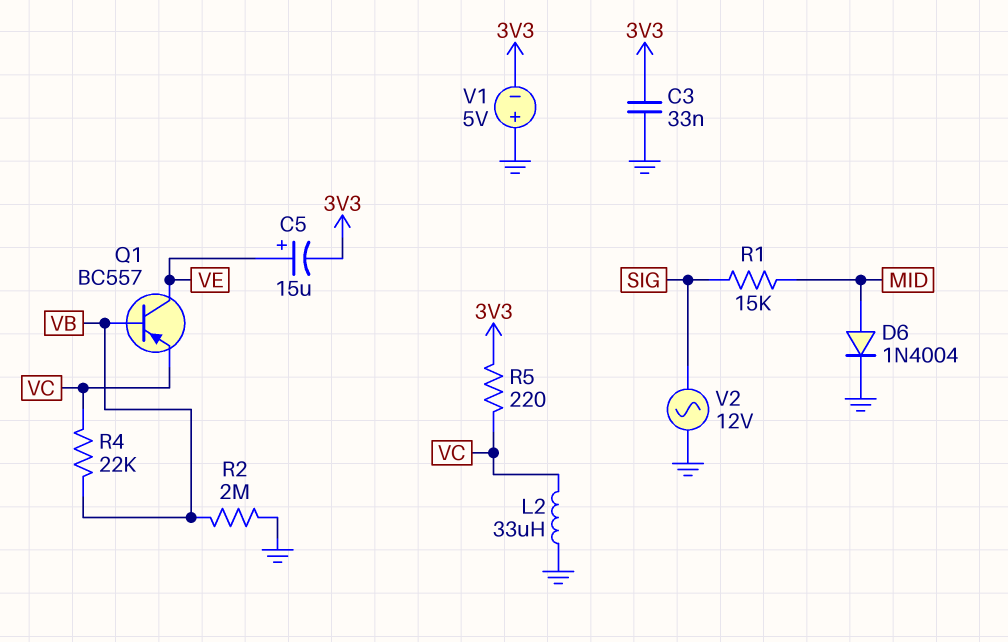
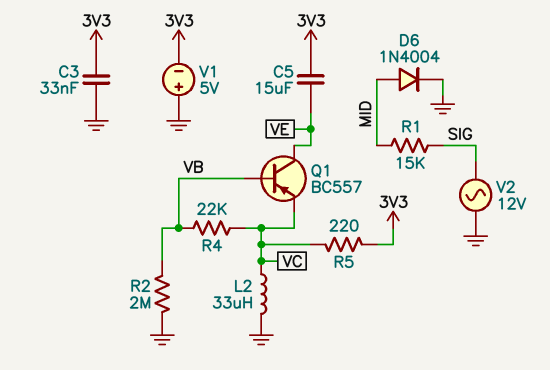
C5: 15uF (plus VE, minus 3V3) -> 15uF (3V3, VE)

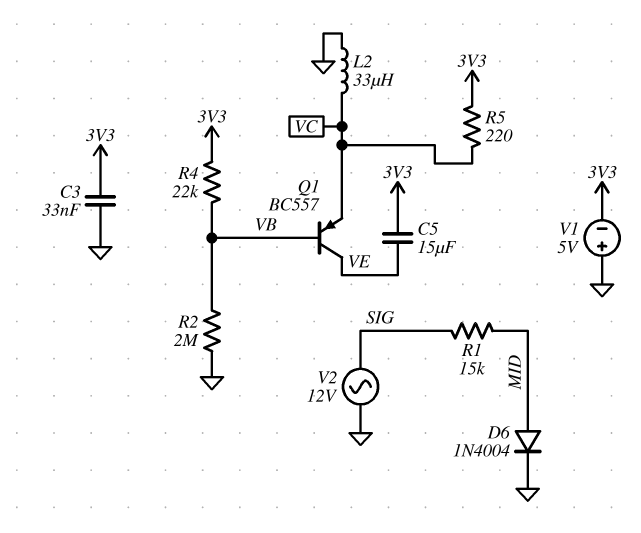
R4: 22k (VB, VC) -> 22k (3V3, VB)

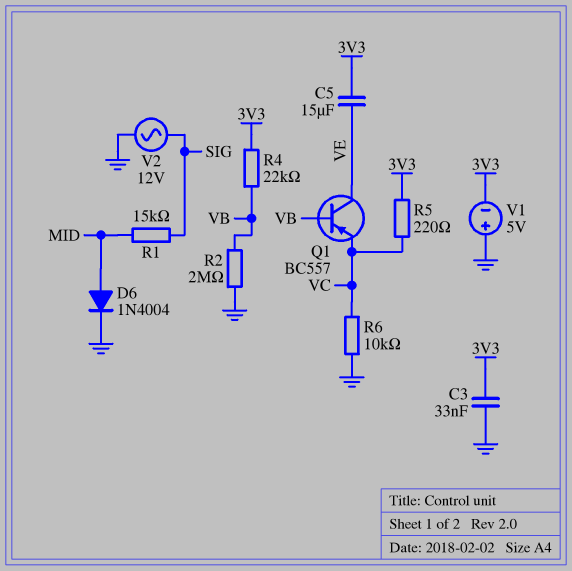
L2: 33uH (GND, VC) -> none
R6: none -> 10k (GND, VC)

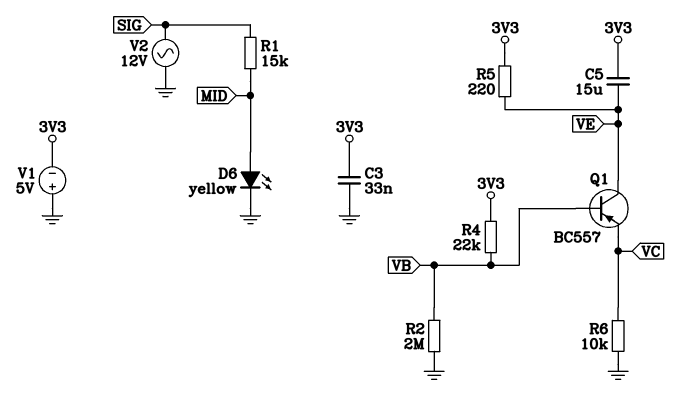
D6: diode 1N4004 (A MID, K GND) -> LED yellow (A MID, K GND)
R5: 220 (3V3, VC) -> 220 (3V3, VE)

